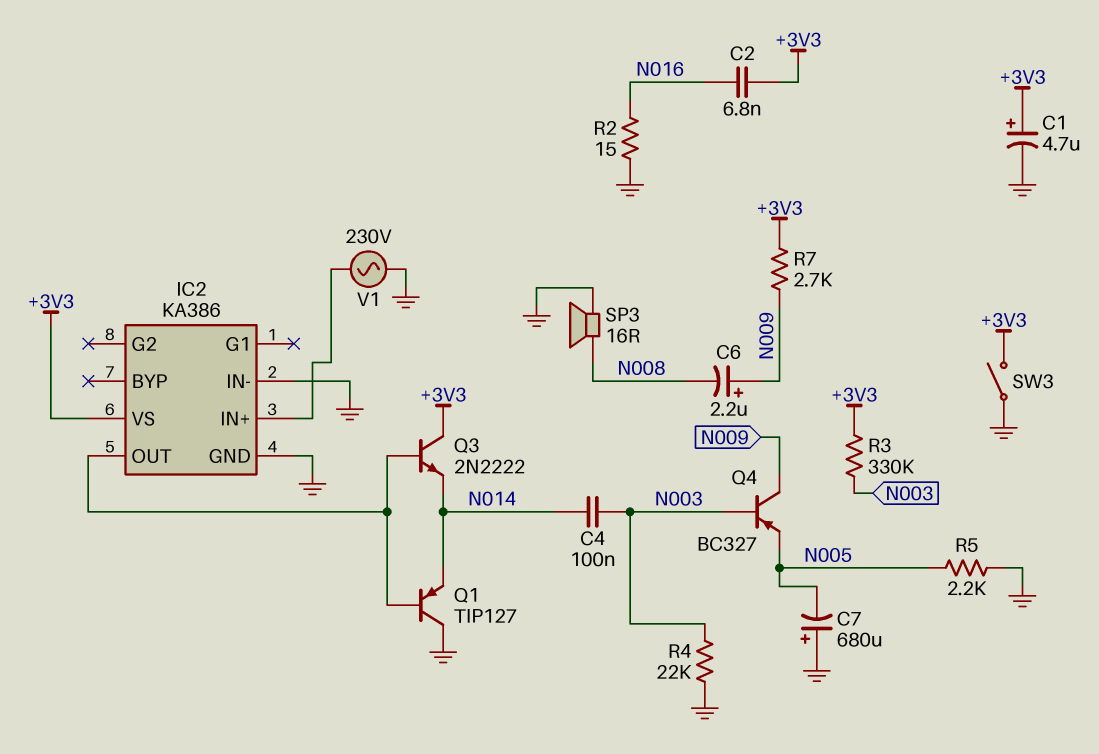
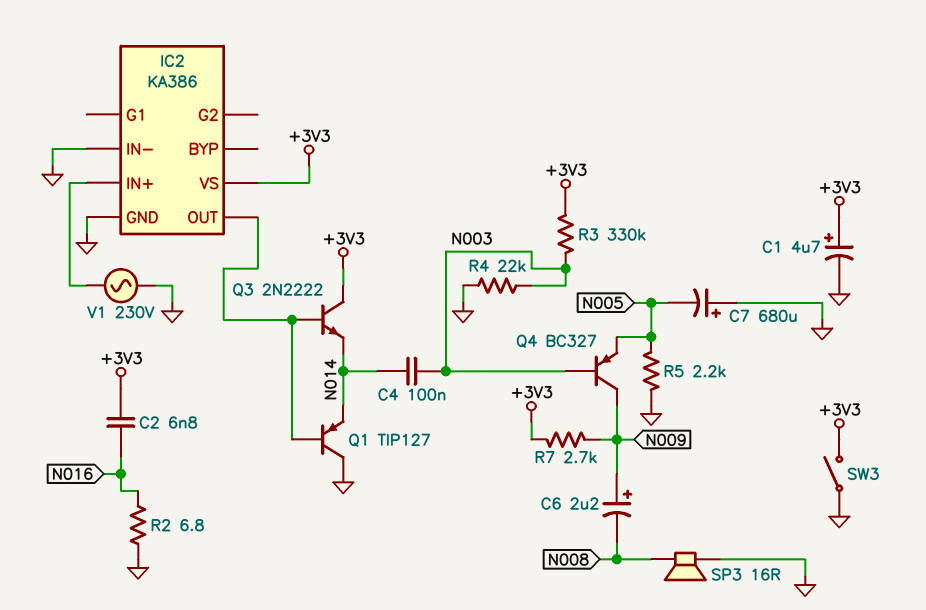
R2: 15 (GND, N016) -> 6.8 (GND, N016)

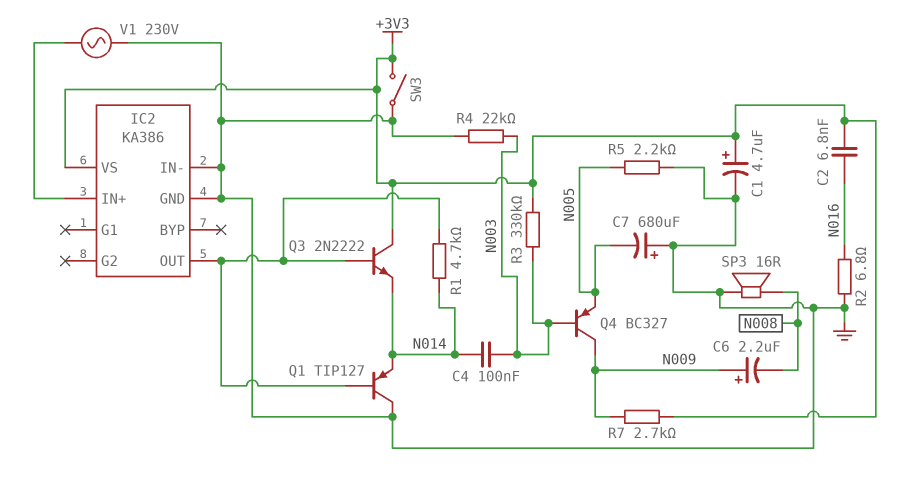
R1: none -> 4.7k (IC2/OUT, N014)

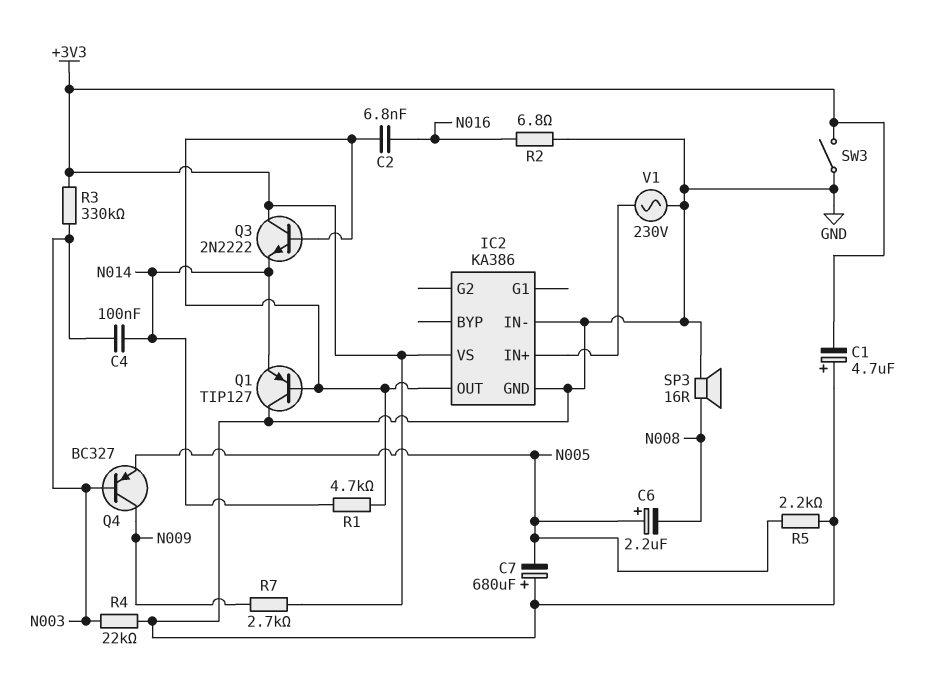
C1: 4.7uF (plus +3V3, minus GND) -> 4.7uF (plus GND, minus +3V3)
C2: 6.8nF (+3V3, N016) -> 6.8nF (IC2/OUT, N016)
C6: 2.2uF (plus N009, minus N008) -> 2.2uF (plus N005, minus N008)

